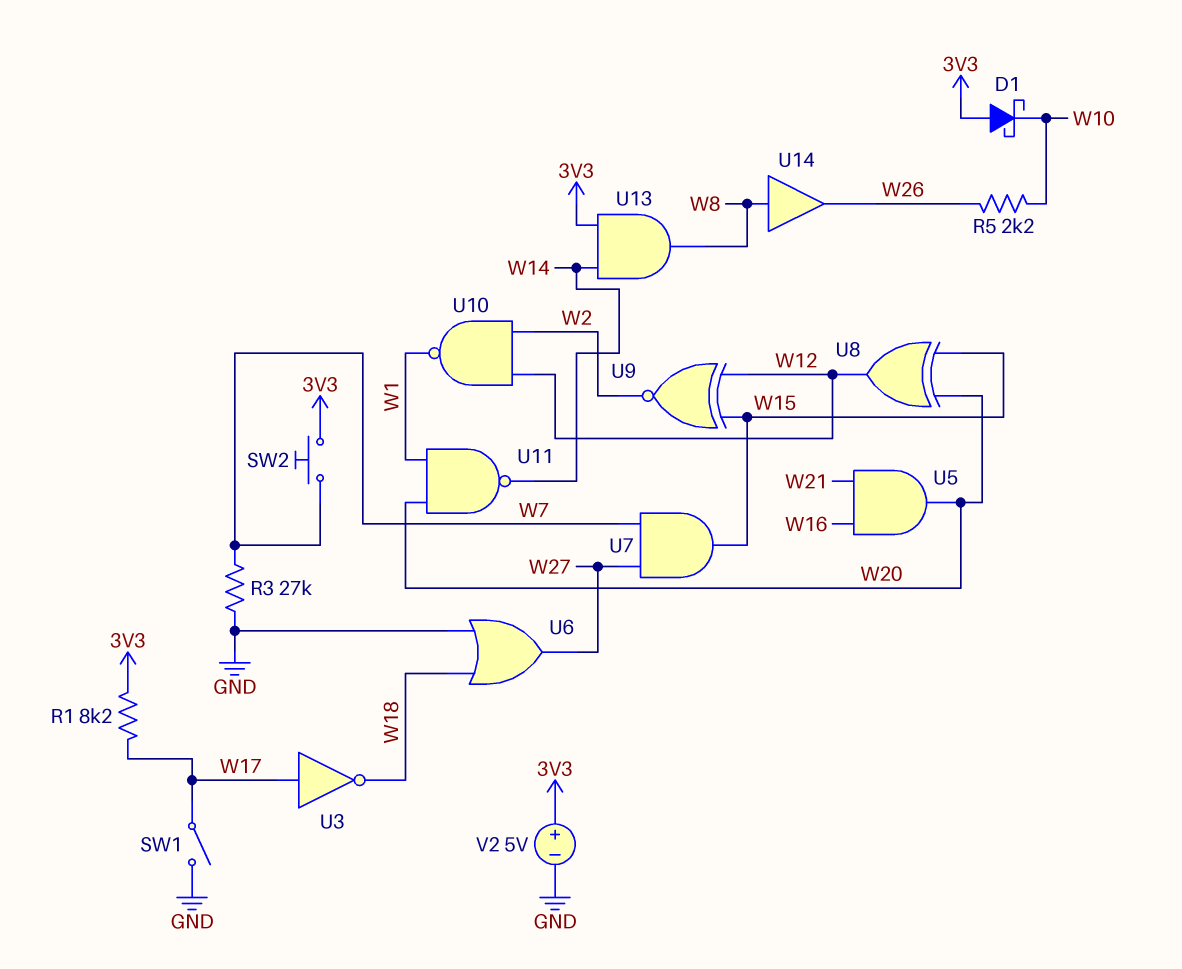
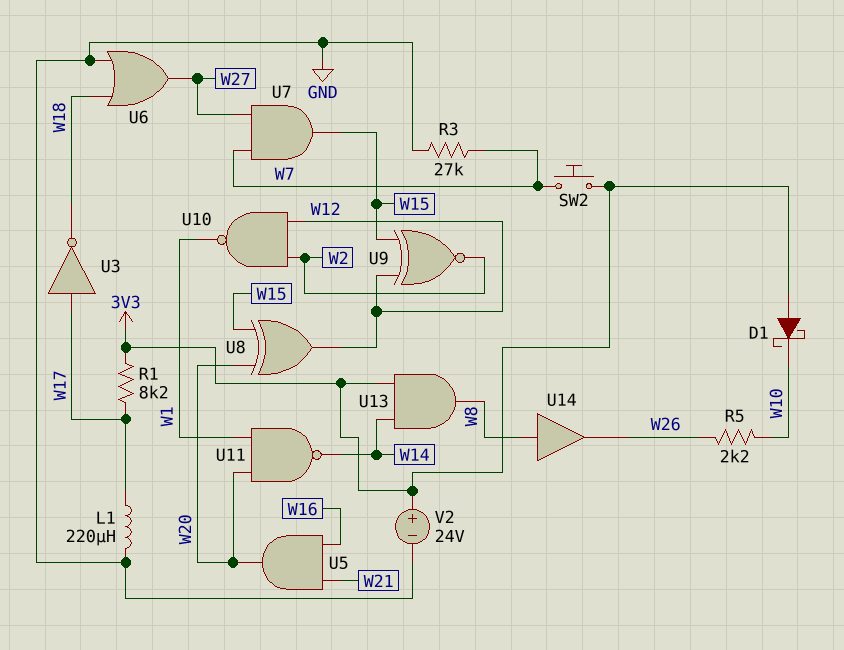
L1: none -> 220uH (GND, W17)
SW1: switch (GND, W17) -> none
V2: 5V (plus 3V3, minus GND) -> 24V (plus 3V3, minus GND)

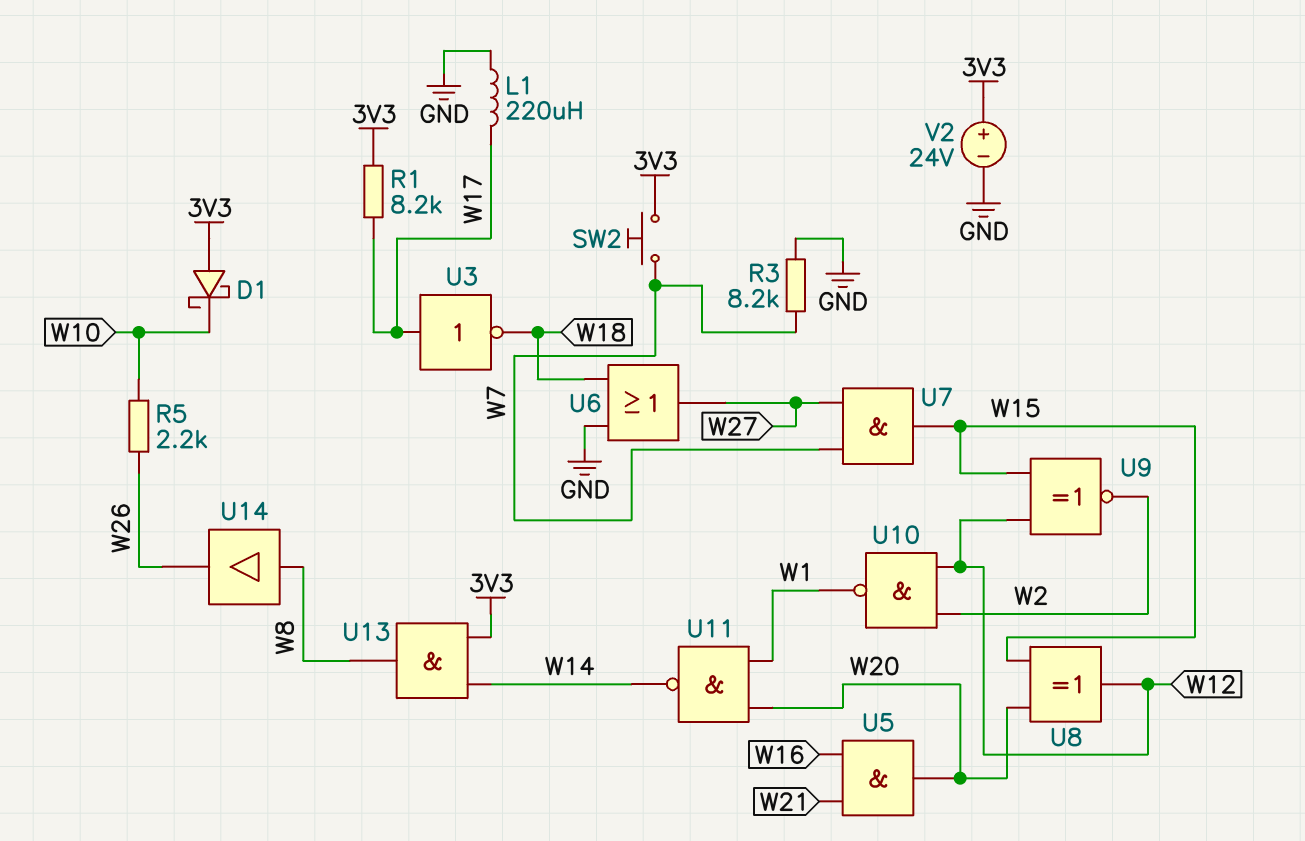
R3: 27k (GND, W7) -> 8.2k (GND, W7)

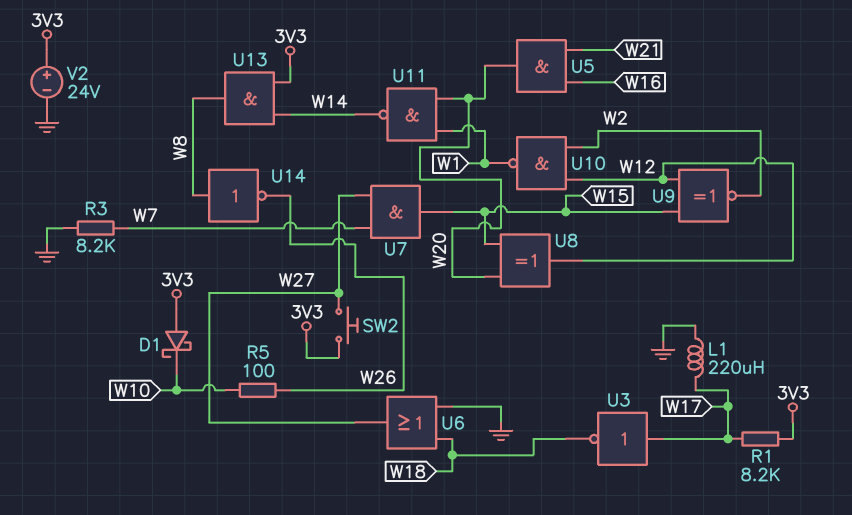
R5: 2.2k (W10, W26) -> 100 (W10, W26)
SW2: button (3V3, W7) -> button (3V3, W27)
U14: buffer (in W8, out W26) -> NOT (in W8, out W26)

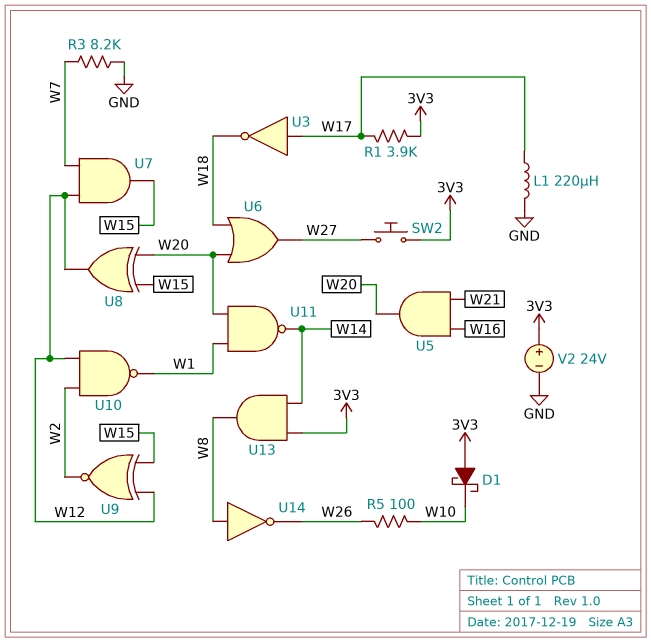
R1: 8.2k (3V3, W17) -> 3.9k (3V3, W17)
U6: OR (in GND, in W18, out W27) -> OR (in W18, in W20, out W27)
U7: AND (in W7, in W27, out W15) -> AND (in W7, in W12, out W15)

